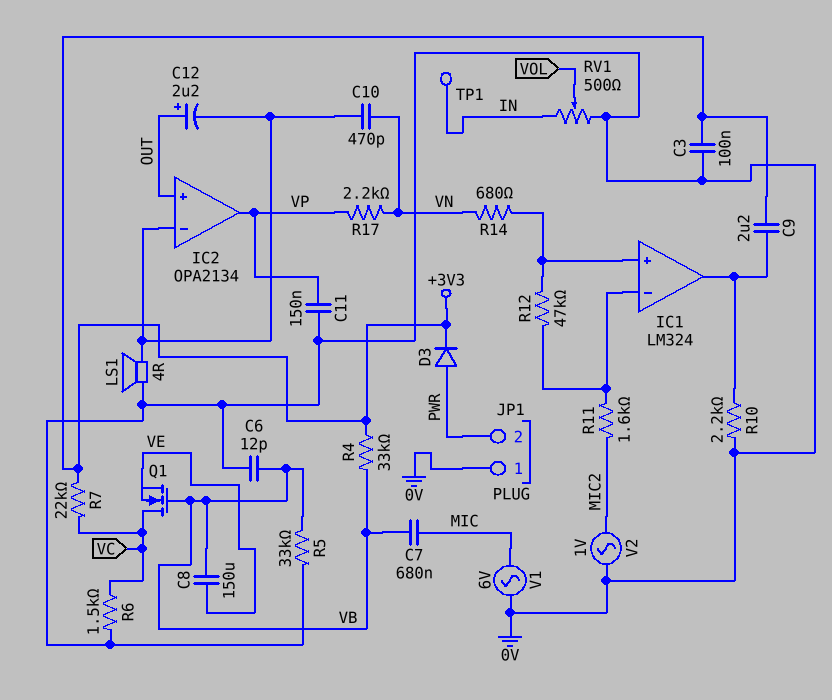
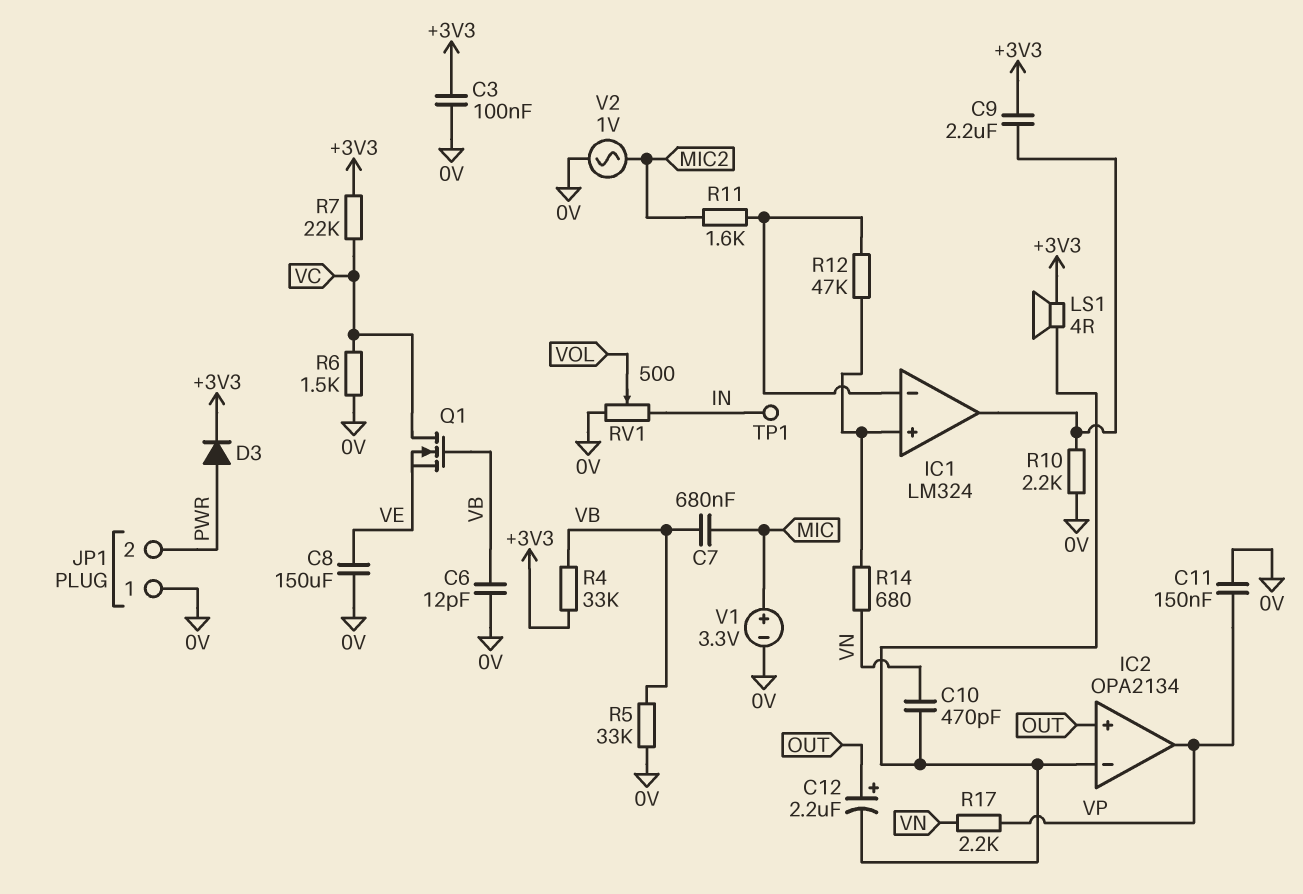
C8: 150uF (VB, VE) -> 150uF (0V, VE)
LS1: speaker 4R (0V, IC2/in-) -> speaker 4R (+3V3, IC2/in-)
V1: AC 6V (0V, MIC) -> 3.3V (plus MIC, minus 0V)

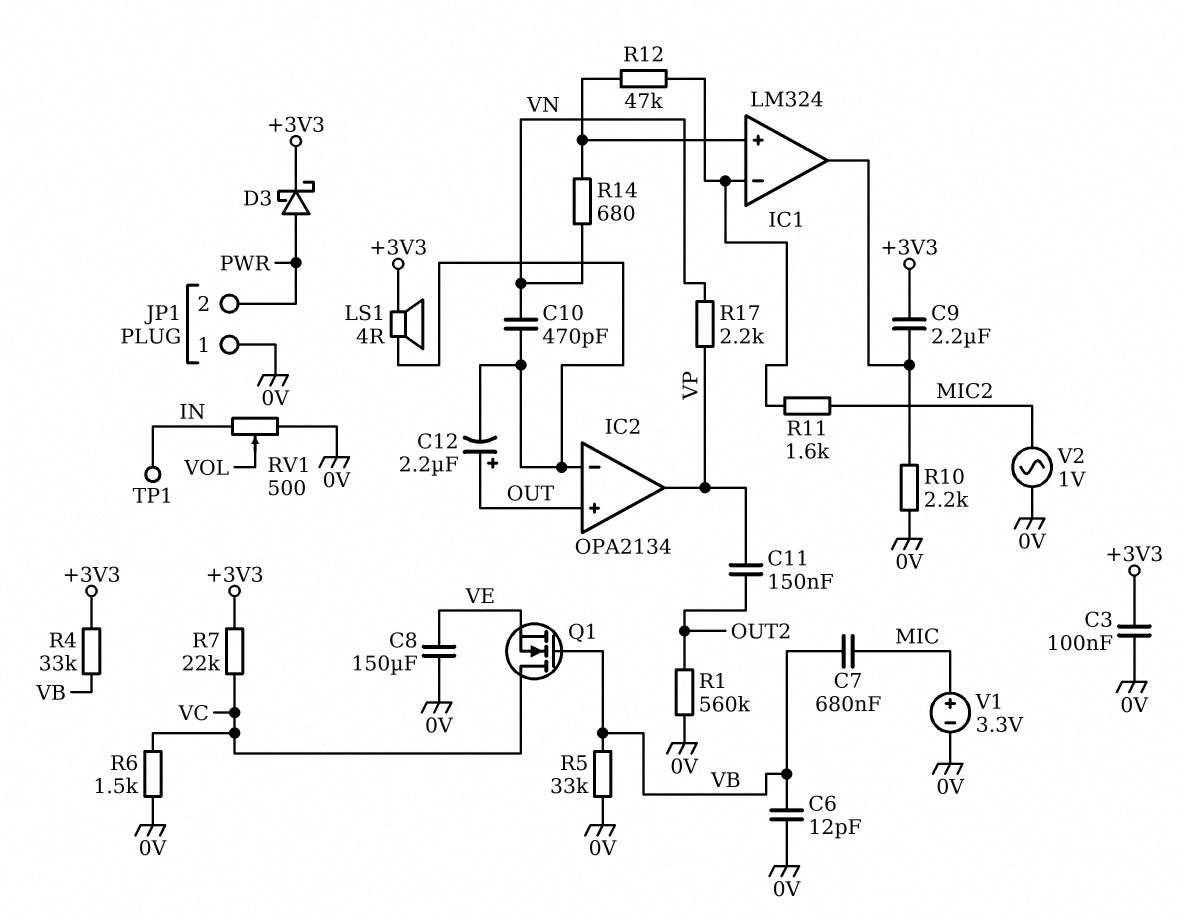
C11: 150nF (0V, VP) -> 150nF (OUT2, VP)
D3: diode (A PWR, K +3V3) -> schottky (A PWR, K +3V3)
R1: none -> 560k (0V, OUT2)

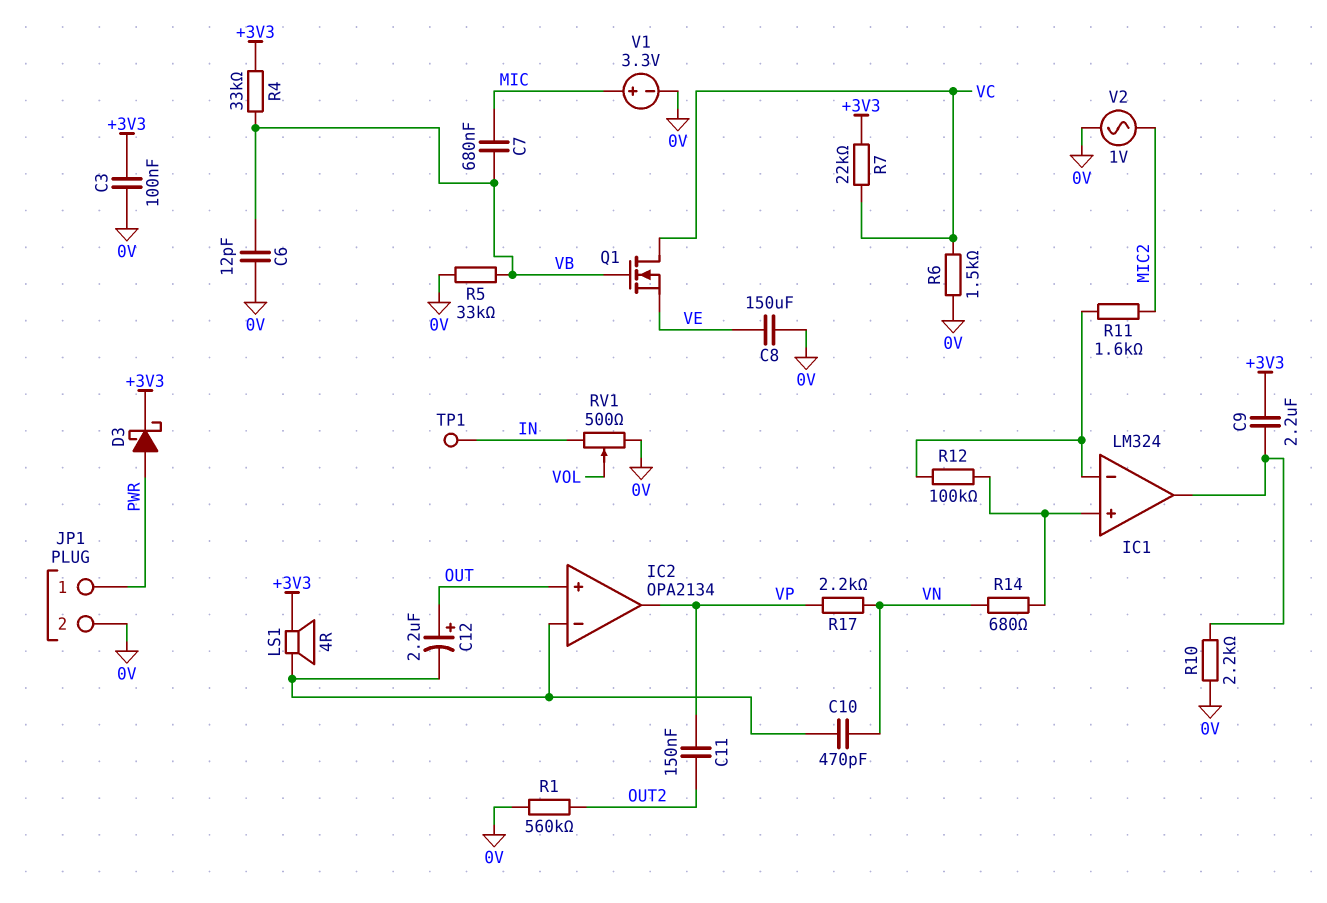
JP1 pin 1: 0V -> PWR
JP1 pin 2: PWR -> 0V
R12: 47k (IC1/in+, IC1/in-) -> 100k (IC1/in+, IC1/in-)

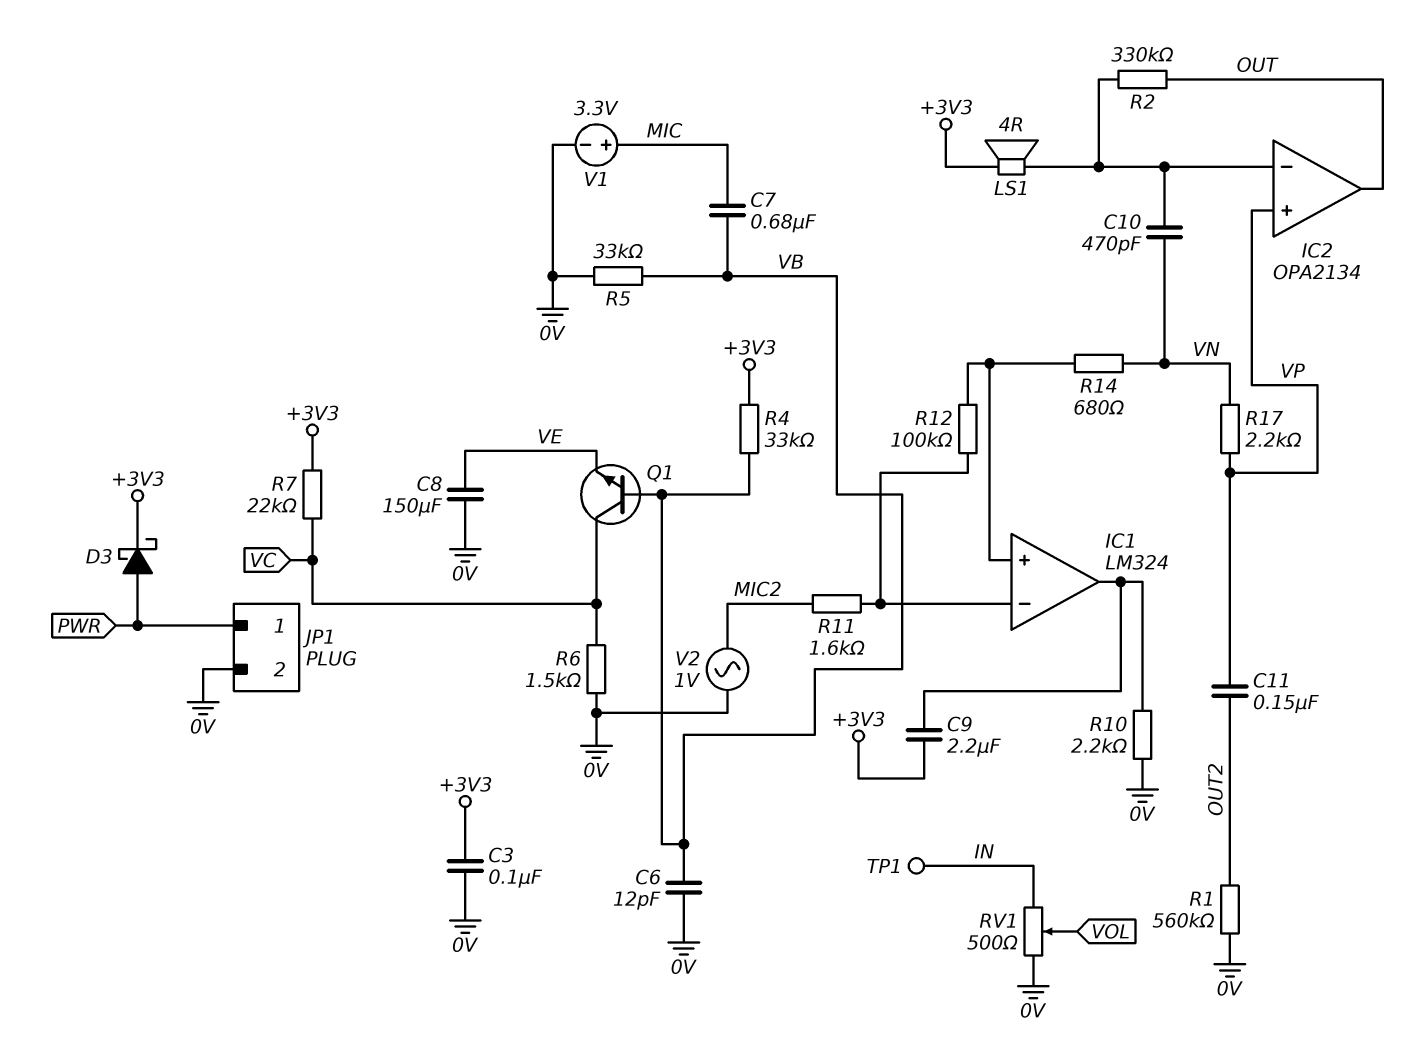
C12: 2.2uF (plus OUT, minus IC2/in-) -> none
IC2 pin in+: OUT -> VP
IC2 pin out: VP -> OUT
Q1: NMOS (G VB, D VC, S VE) -> NPN (B VB, C VC, E VE)
R2: none -> 330k (IC2/in-, OUT)

